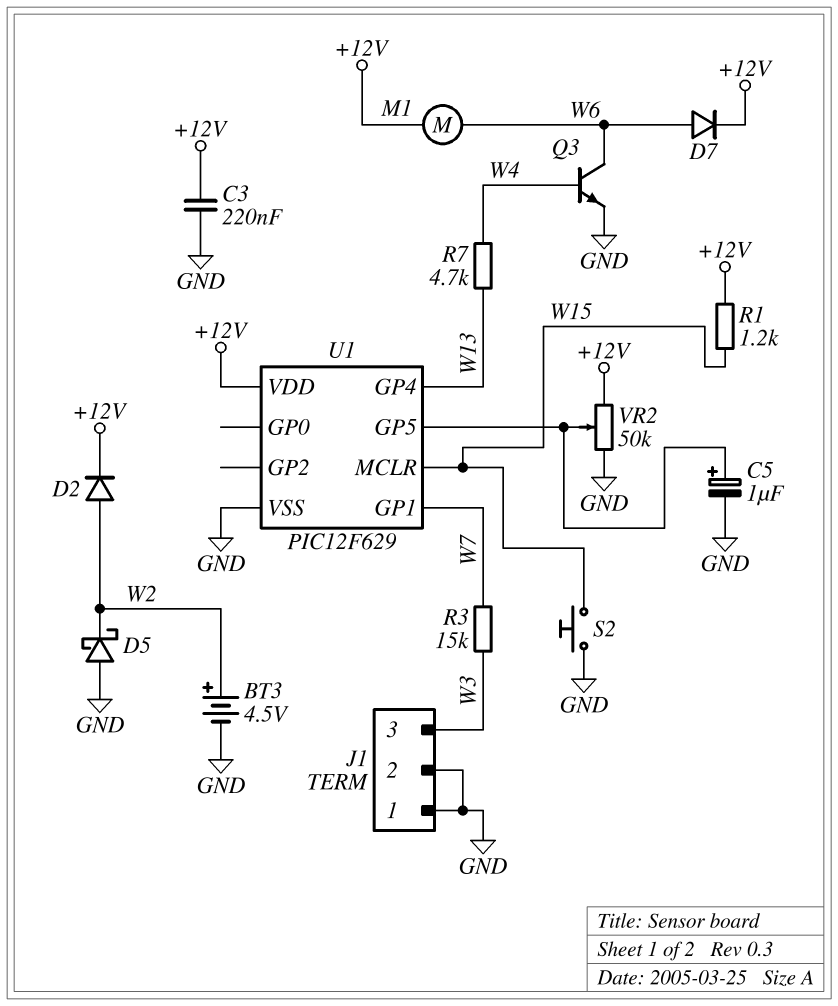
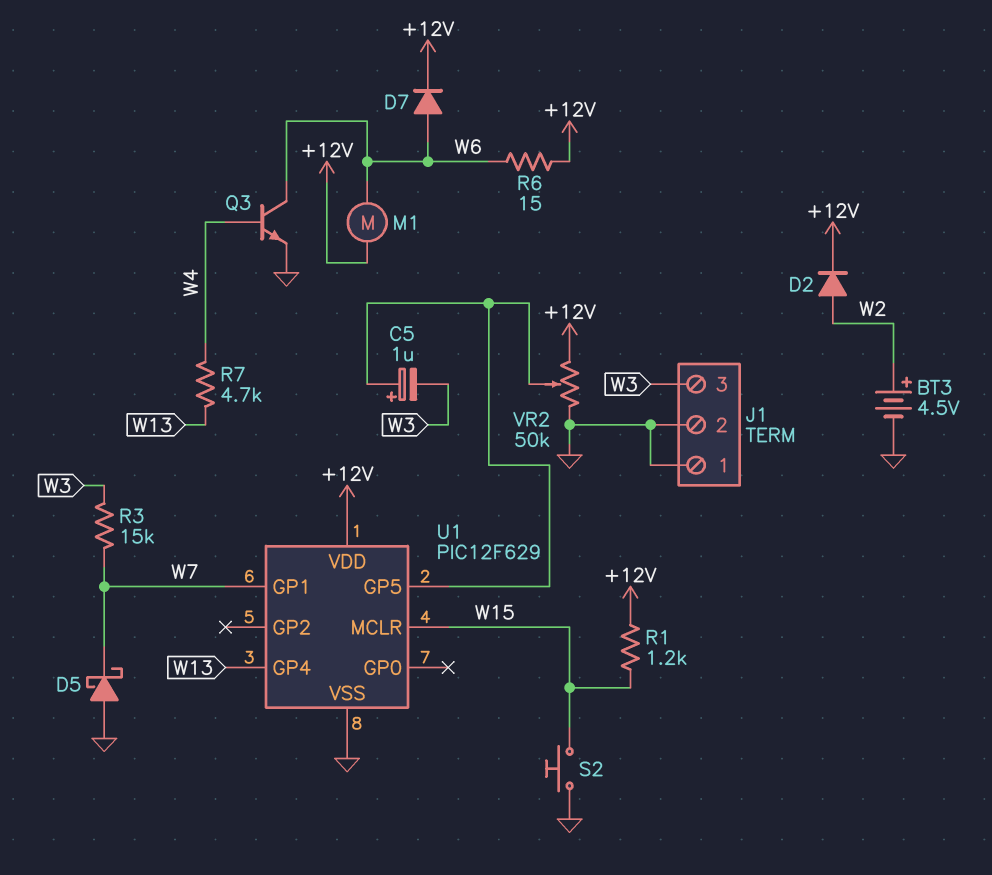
C3: 220nF (+12V, GND) -> none
C5: 1uF (plus U1/GP5, minus GND) -> 1uF (plus U1/GP5, minus W3)
D5: schottky (A GND, K W2) -> schottky (A GND, K W7)
R6: none -> 15 (+12V, W6)

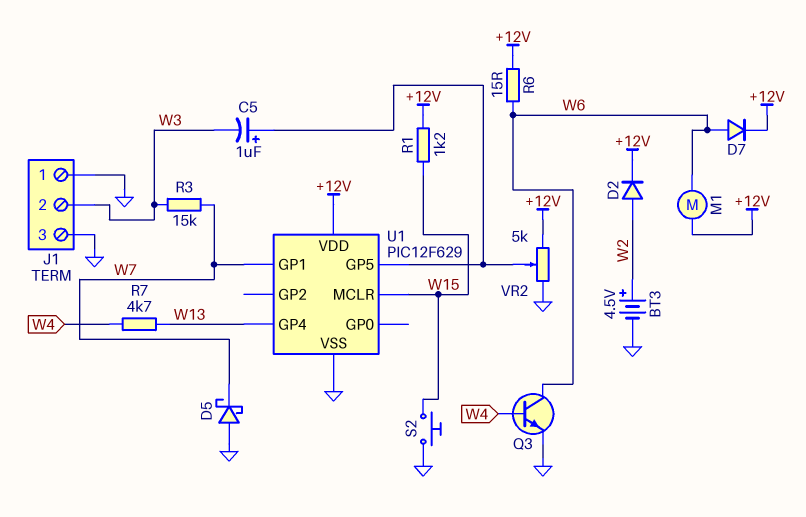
J1 pin 2: GND -> W3
J1 pin 3: W3 -> GND
VR2: 50k (+12V, GND, wiper U1/GP5) -> 5k (+12V, GND, wiper U1/GP5)

